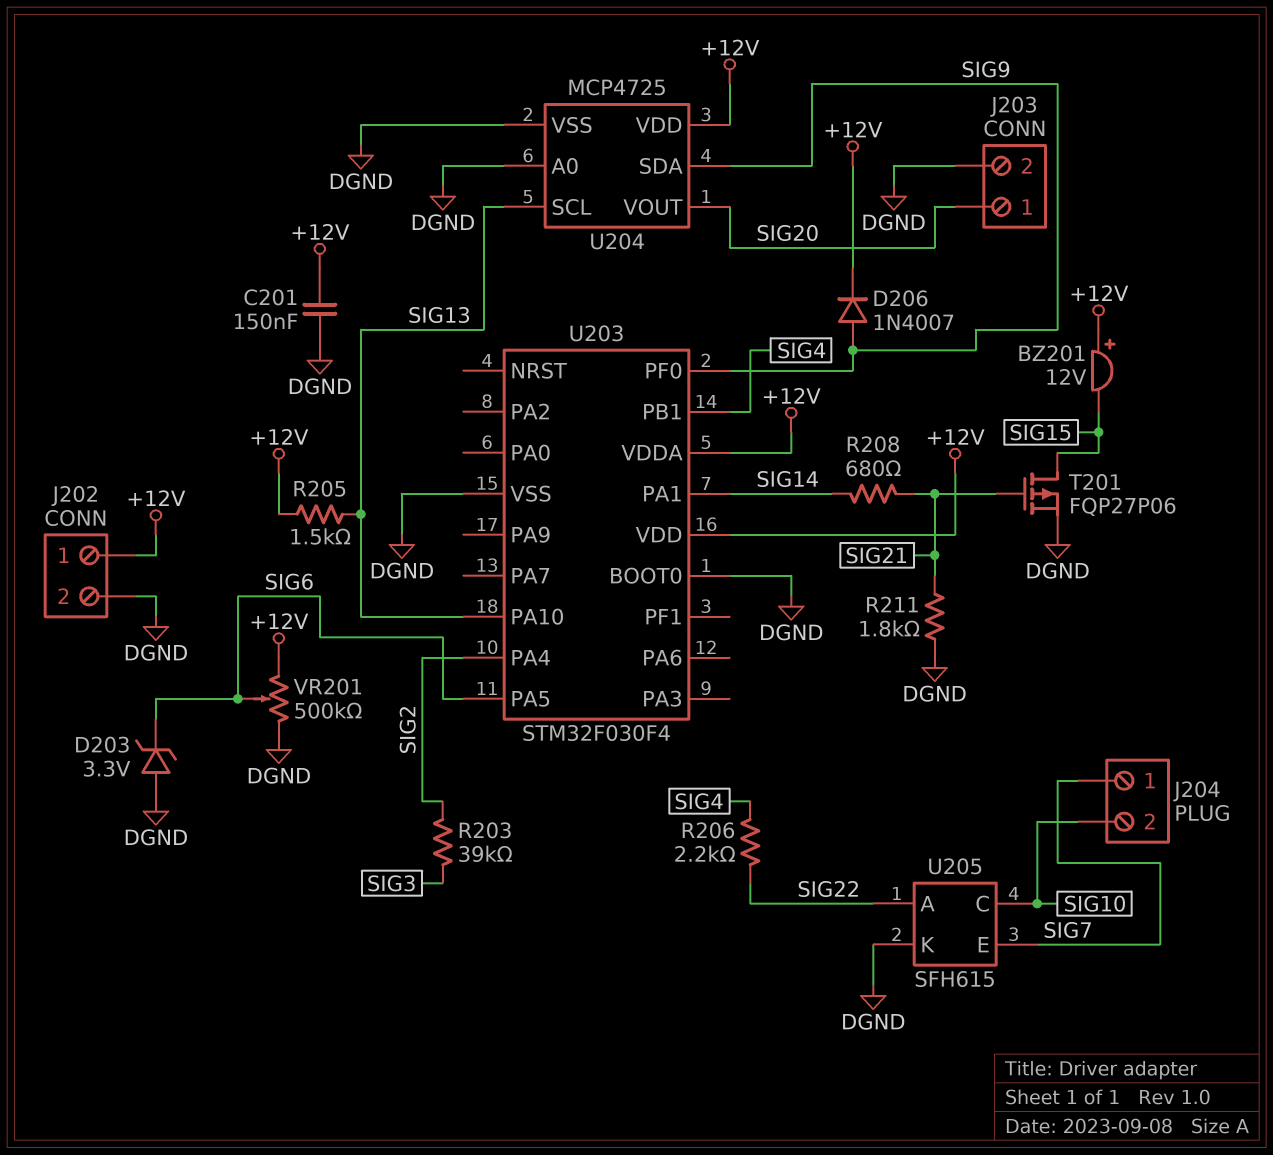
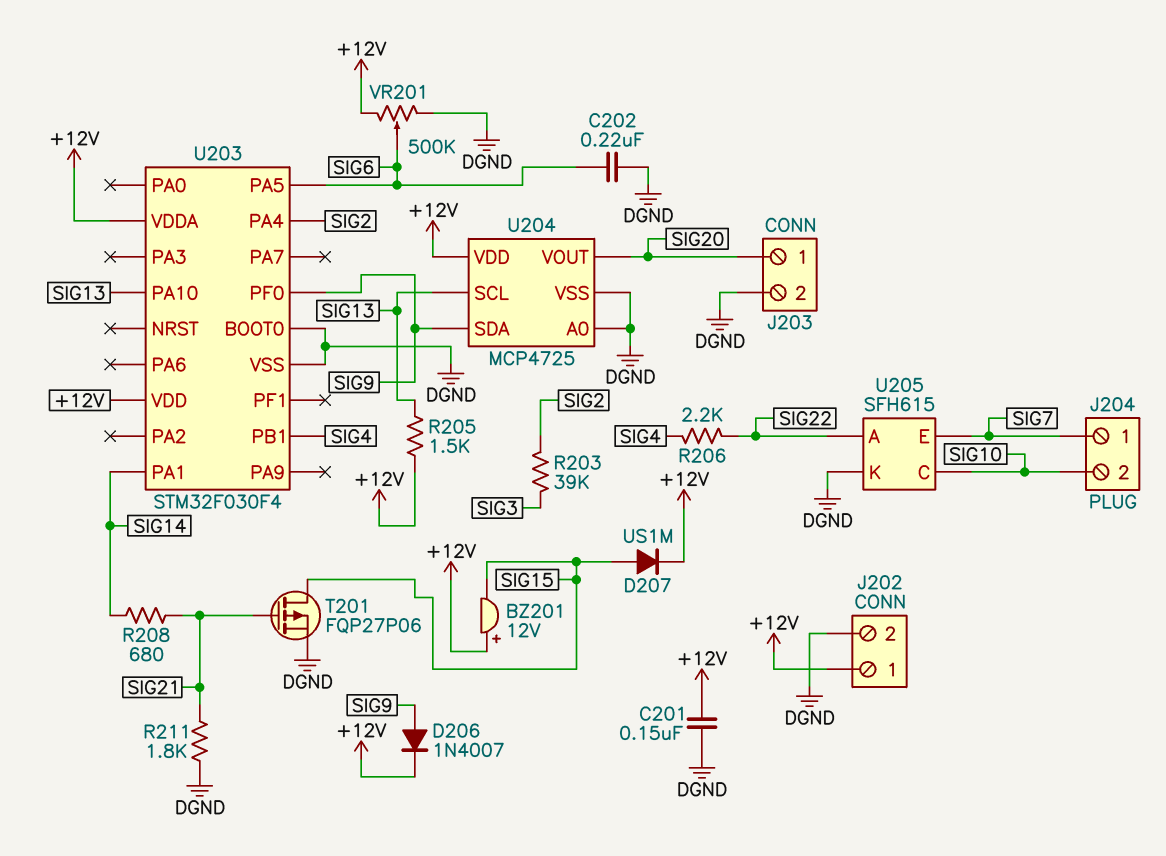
C202: none -> 220nF (DGND, SIG6)
D203: zener 3.3V (A DGND, K SIG6) -> none
D207: none -> diode US1M (A SIG15, K +12V)

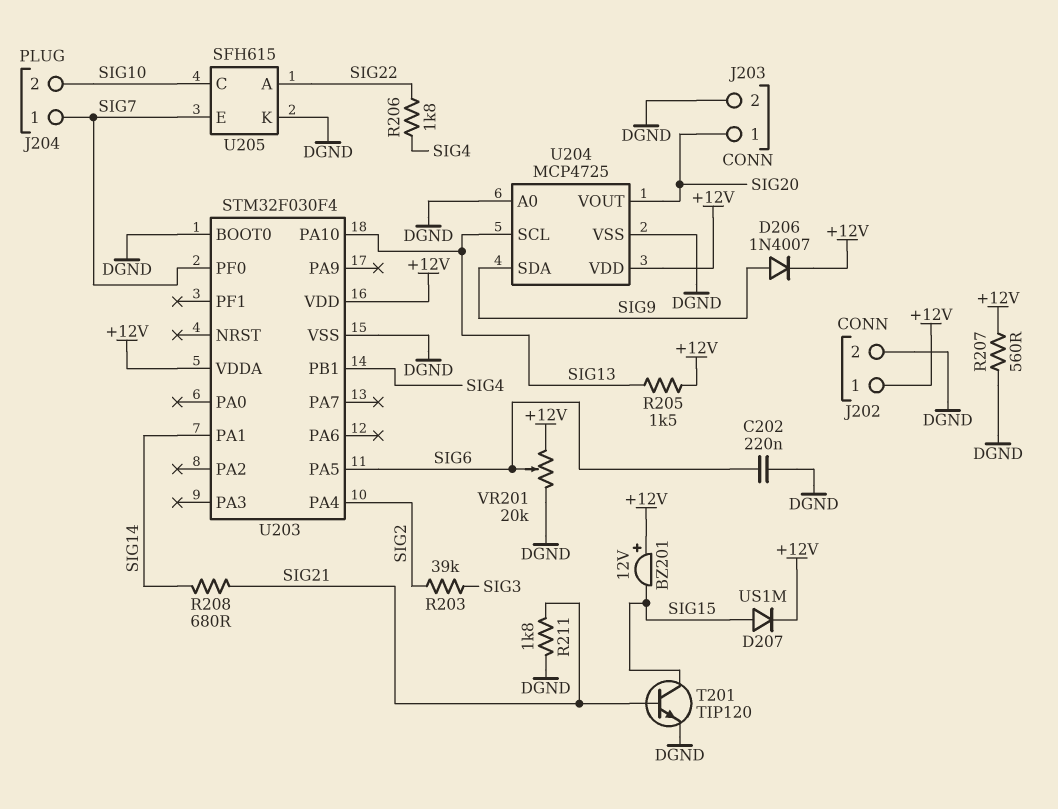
C201: 150nF (+12V, DGND) -> none
R206: 2.2k (SIG4, SIG22) -> 1.8k (SIG4, SIG22)
R207: none -> 560 (+12V, DGND)
T201: PMOS FQP27P06 (G SIG21, D SIG15, S DGND) -> NPN TIP120 (B SIG21, C SIG15, E DGND)
U203 pin PF0: SIG9 -> SIG7
VR201: 500k (+12V, DGND, wiper SIG6) -> 20k (+12V, DGND, wiper SIG6)

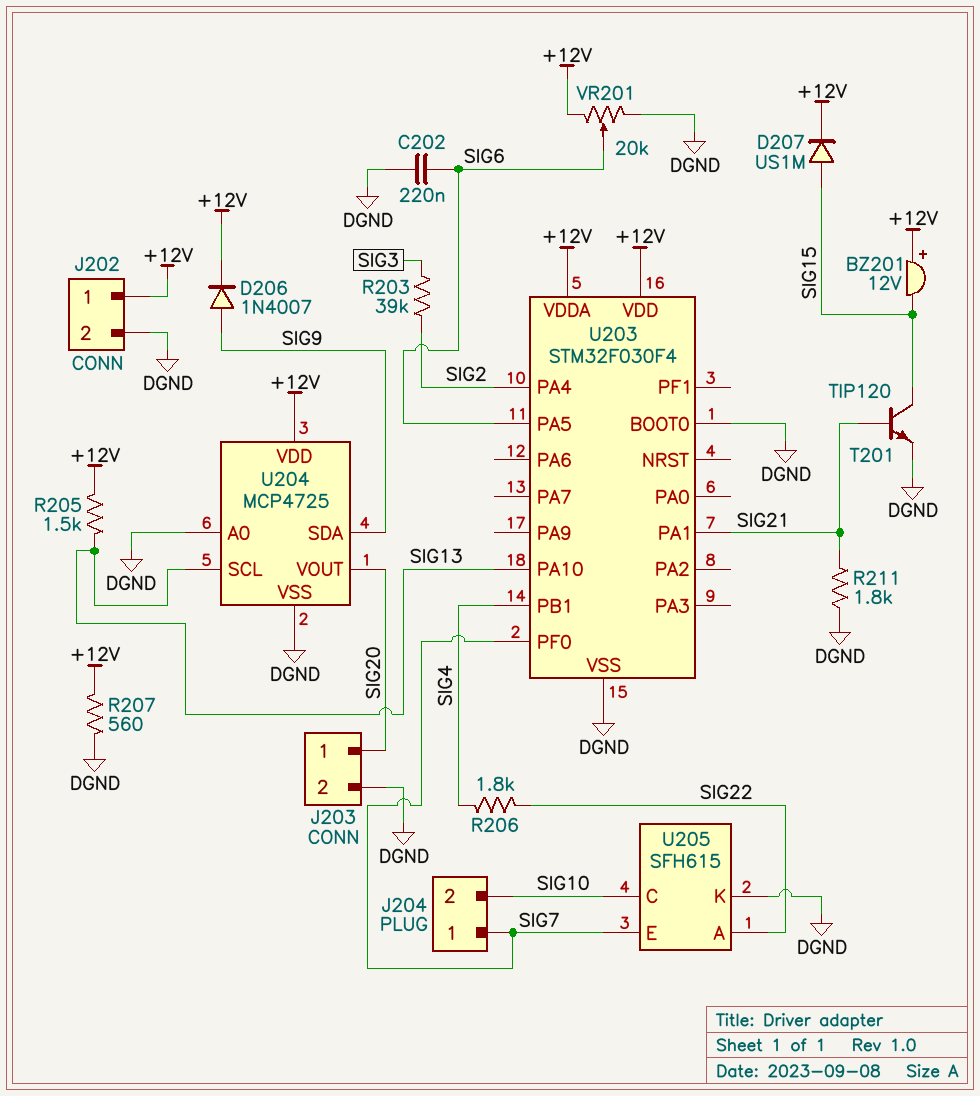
R208: 680 (SIG14, SIG21) -> none
U203 pin PA1: SIG14 -> SIG21

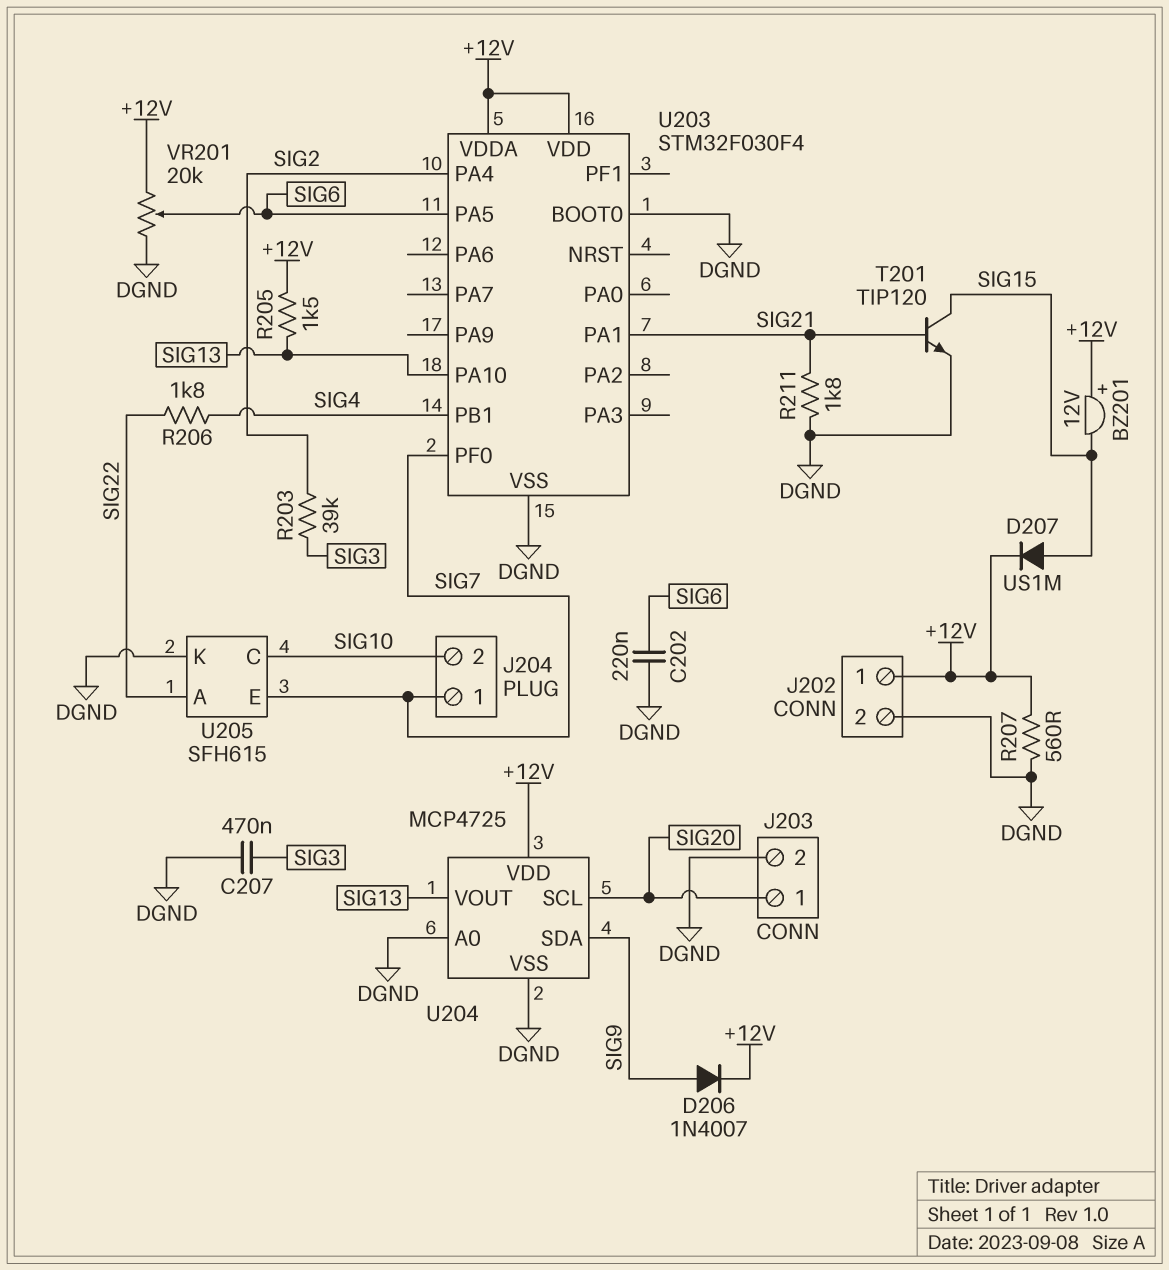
C207: none -> 470nF (DGND, SIG3)
U204 pin SCL: SIG13 -> SIG20
U204 pin VOUT: SIG20 -> SIG13

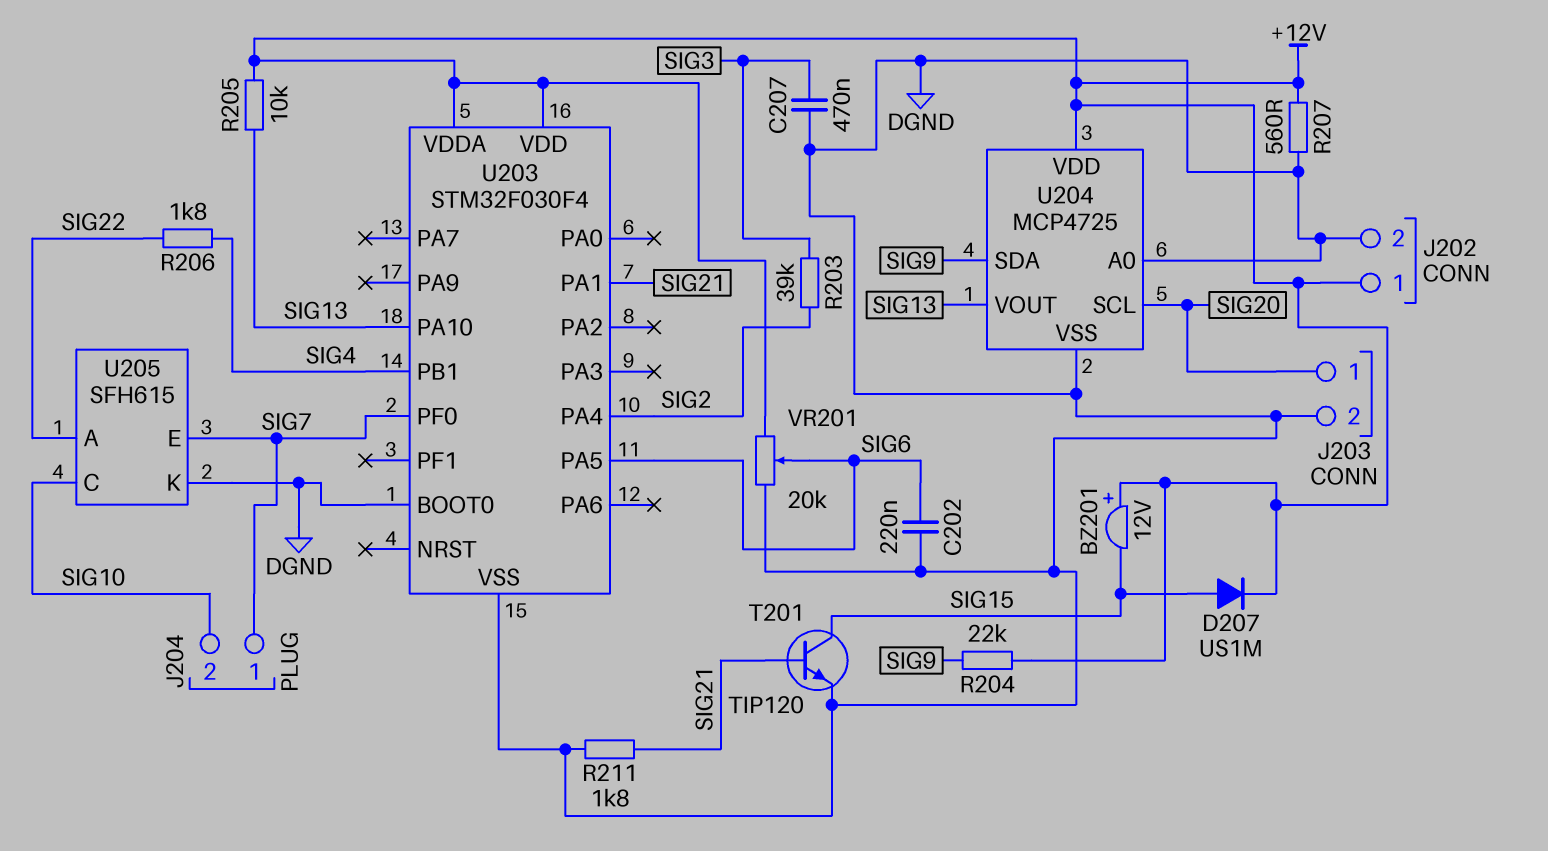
D206: diode 1N4007 (A SIG9, K +12V) -> none
R204: none -> 22k (+12V, SIG9)
R205: 1.5k (+12V, SIG13) -> 10k (+12V, SIG13)

